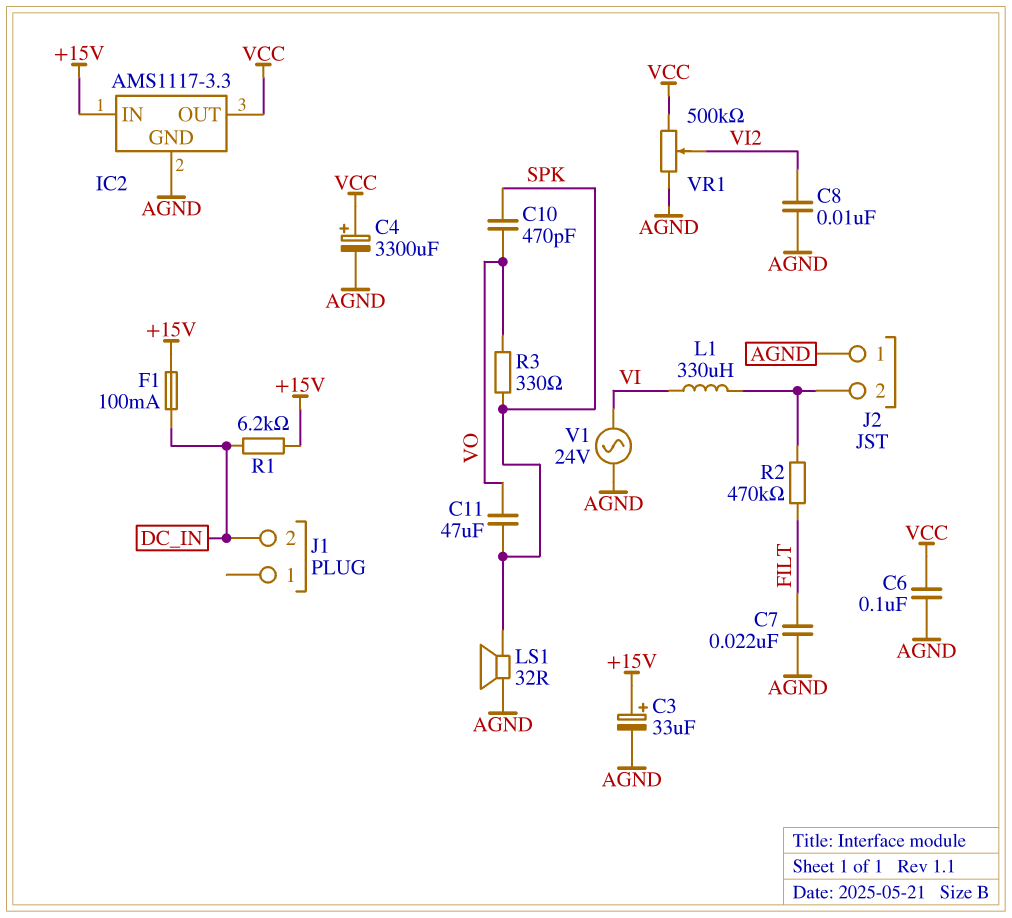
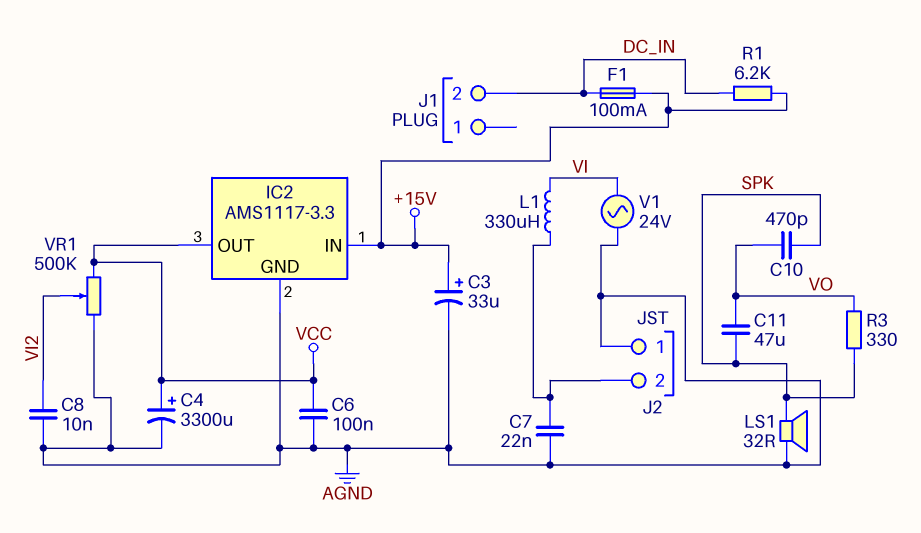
C7: 22nF (AGND, FILT) -> 22nF (AGND, J2/2)
R2: 470k (FILT, J2/2) -> none

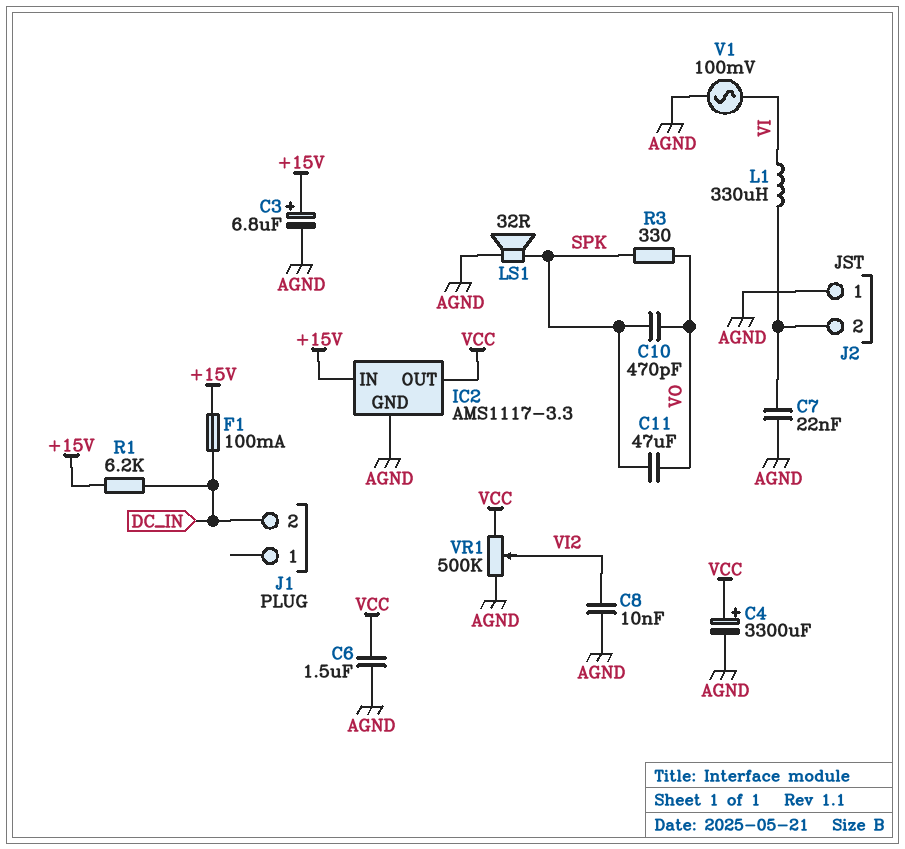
C3: 33uF (plus +15V, minus AGND) -> 6.8uF (plus +15V, minus AGND)
C6: 100nF (AGND, VCC) -> 1.5uF (AGND, VCC)
V1: AC 24V (AGND, VI) -> AC 100mV (AGND, VI)

